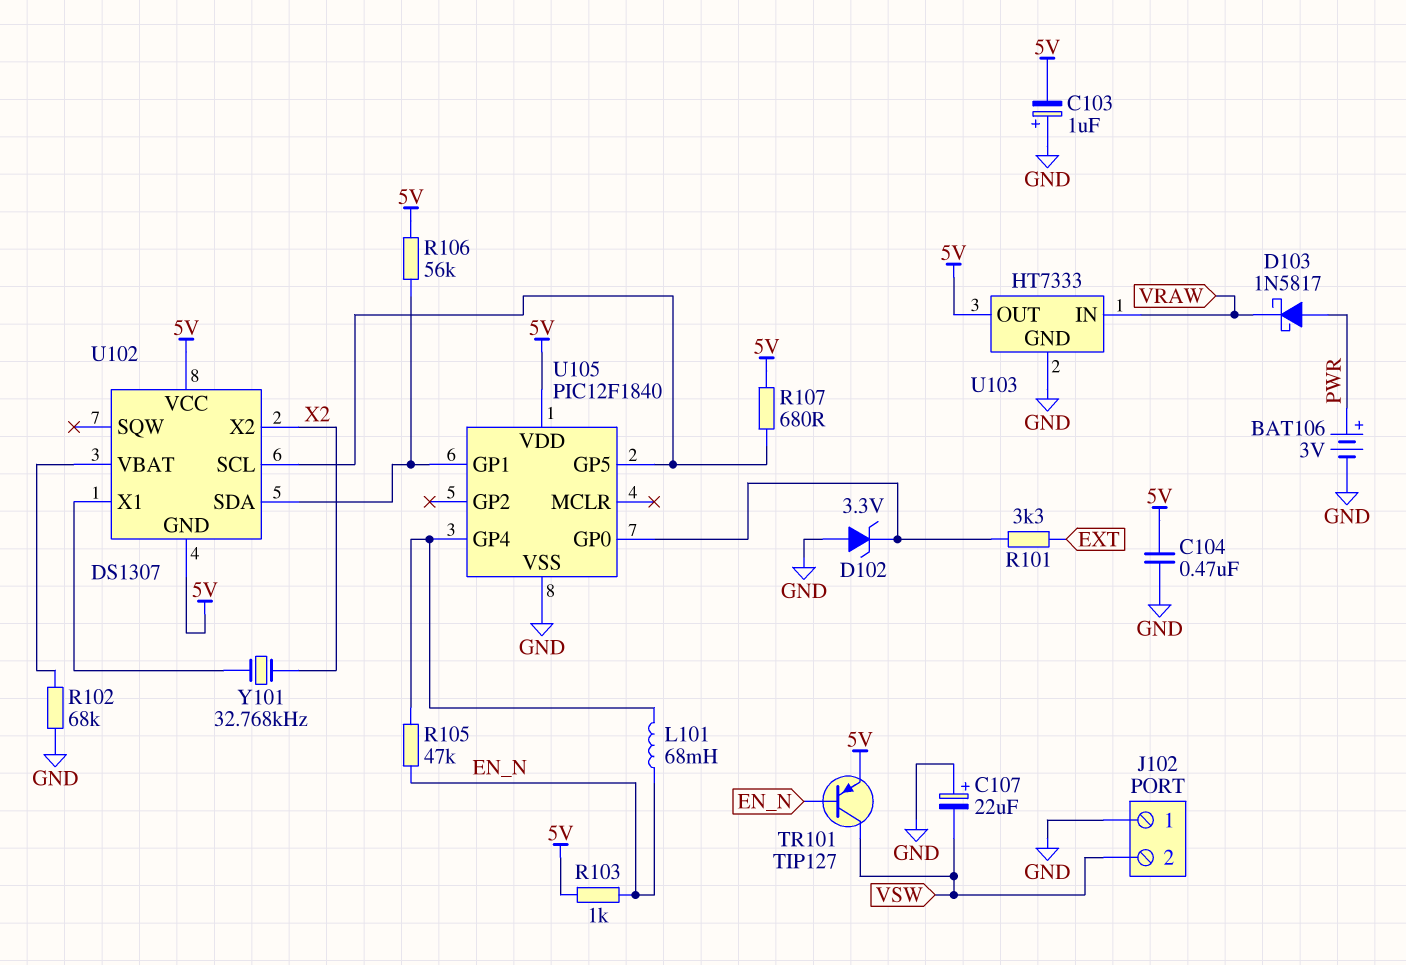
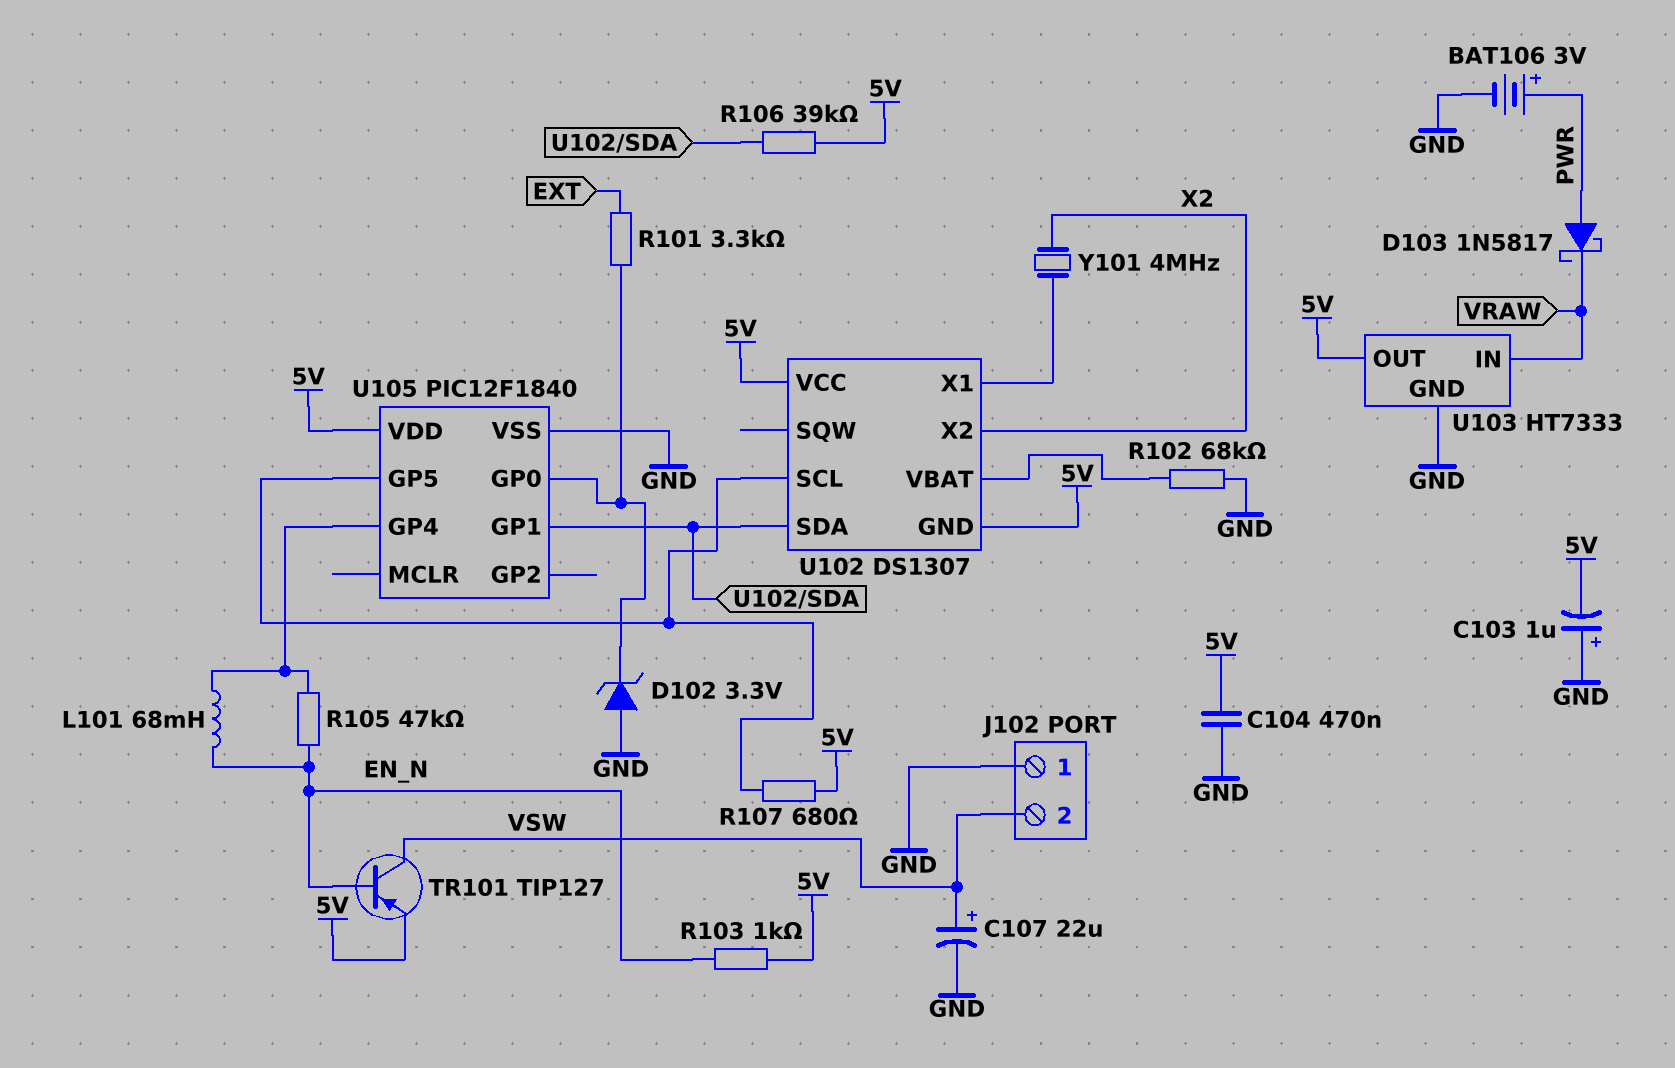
C107: 22uF (plus GND, minus VSW) -> 22uF (plus VSW, minus GND)
R106: 56k (5V, U102/SDA) -> 39k (5V, U102/SDA)
Y101: 32.768kHz (U102/X1, X2) -> 4MHz (U102/X1, X2)

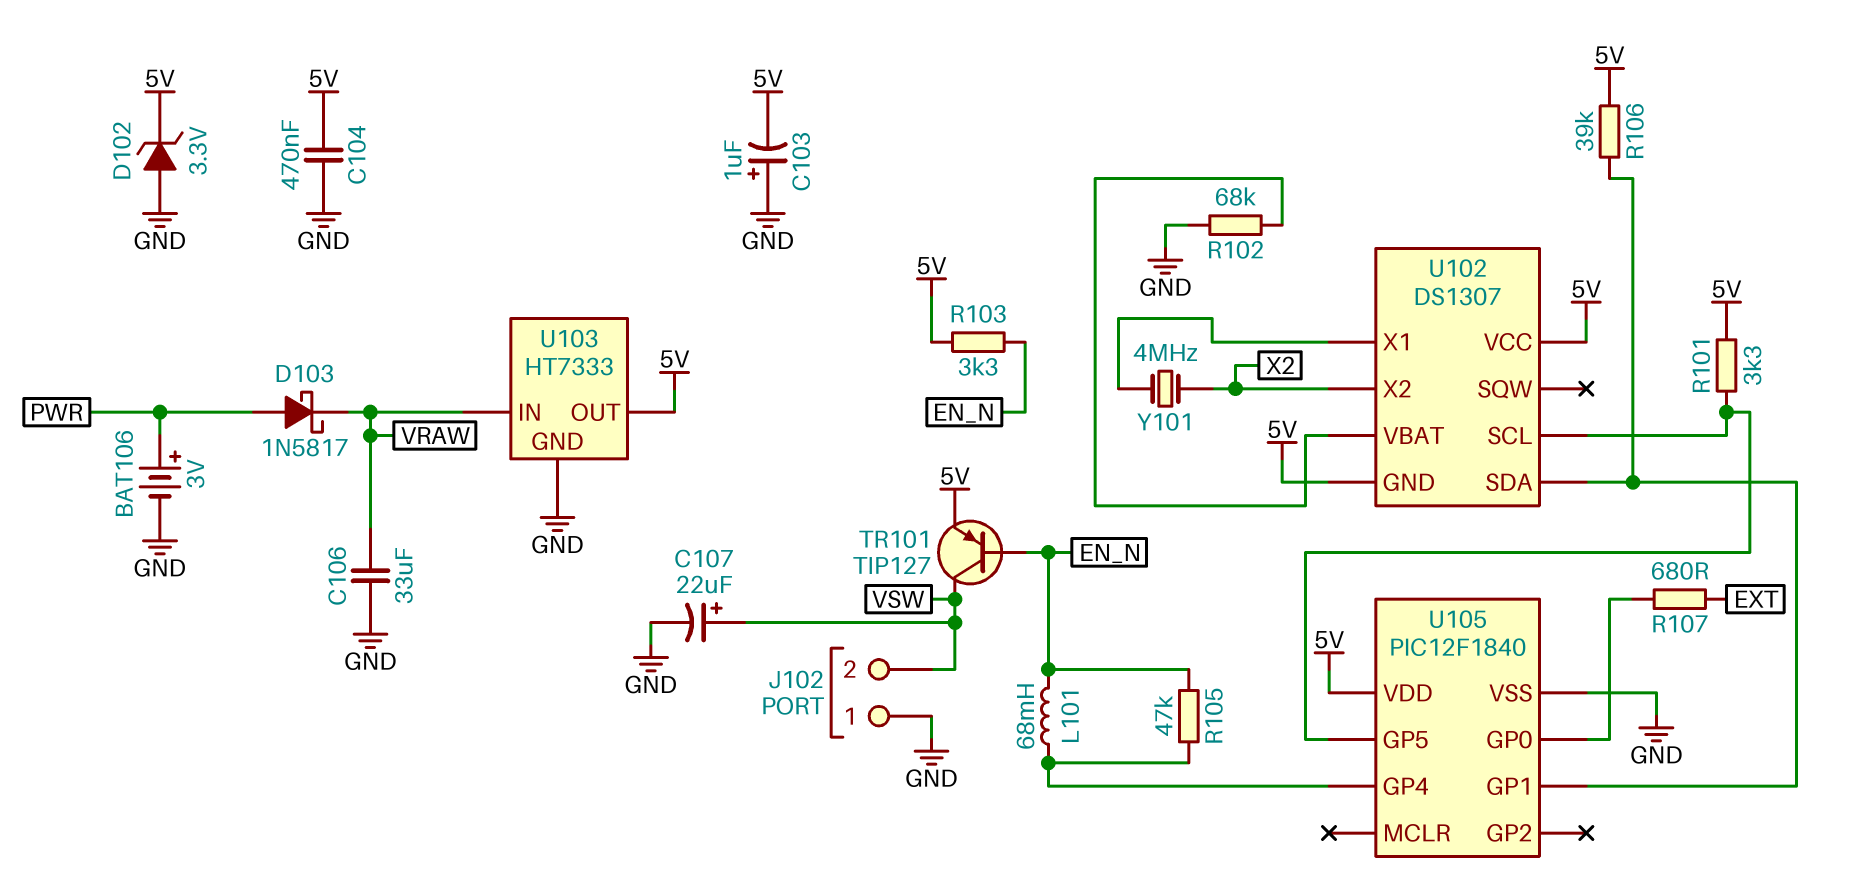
C106: none -> 33uF (GND, VRAW)
D102: zener 3.3V (A GND, K U105/GP0) -> zener 3.3V (A GND, K 5V)
R101: 3.3k (EXT, U105/GP0) -> 3.3k (5V, U102/SCL)
R103: 1k (5V, EN_N) -> 3.3k (5V, EN_N)
R107: 680 (5V, U102/SCL) -> 680 (EXT, U105/GP0)

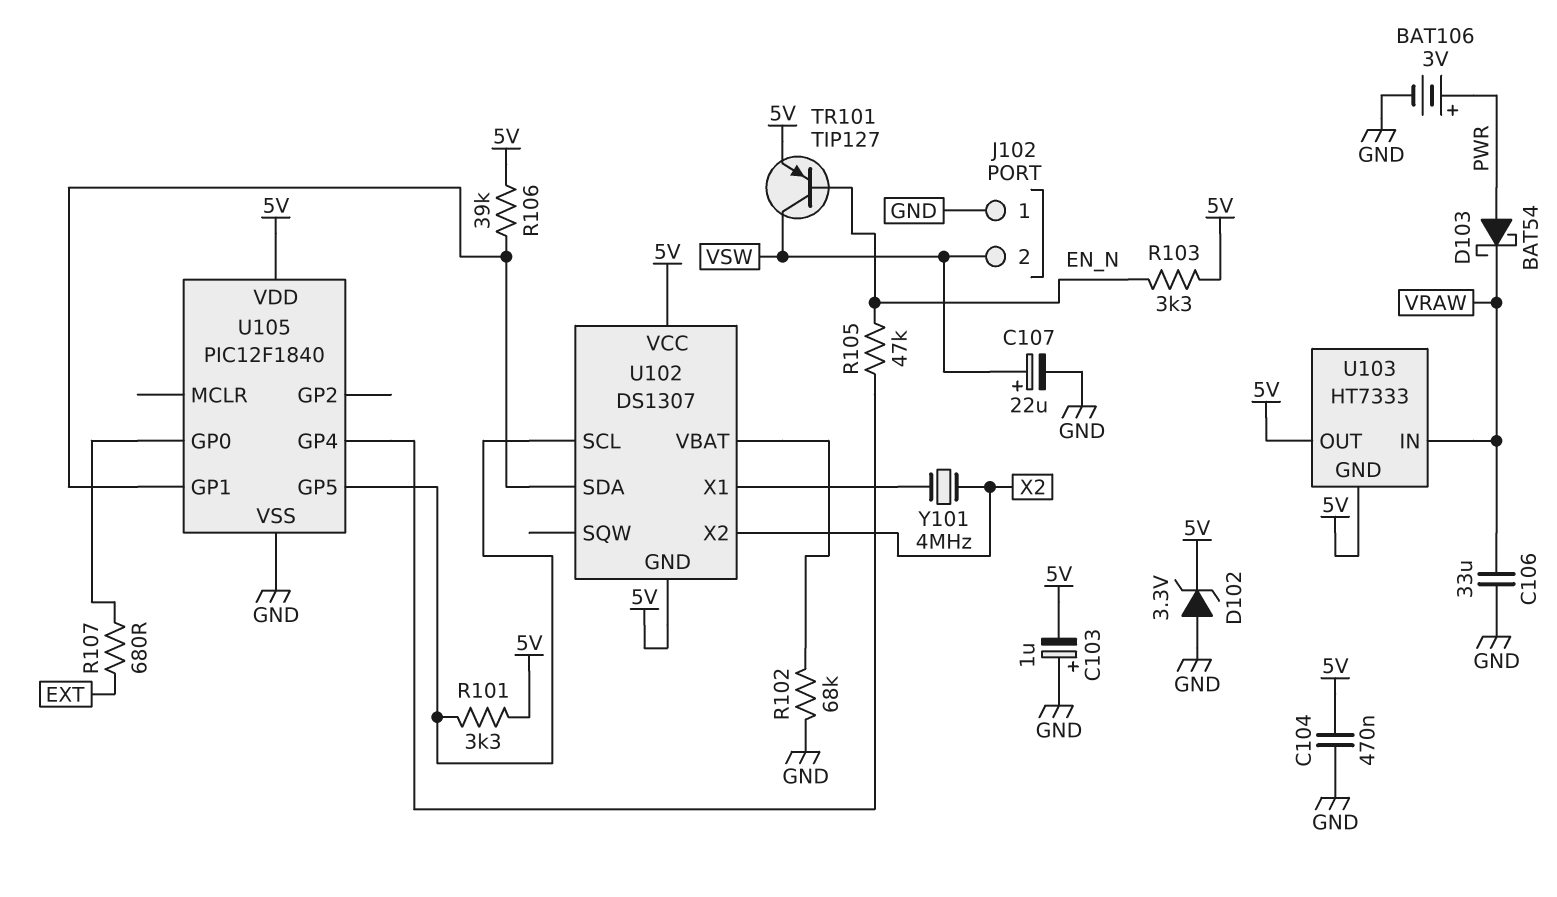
D103: schottky 1N5817 (A PWR, K VRAW) -> schottky BAT54 (A PWR, K VRAW)
L101: 68mH (EN_N, U105/GP4) -> none
U103 pin GND: GND -> 5V

